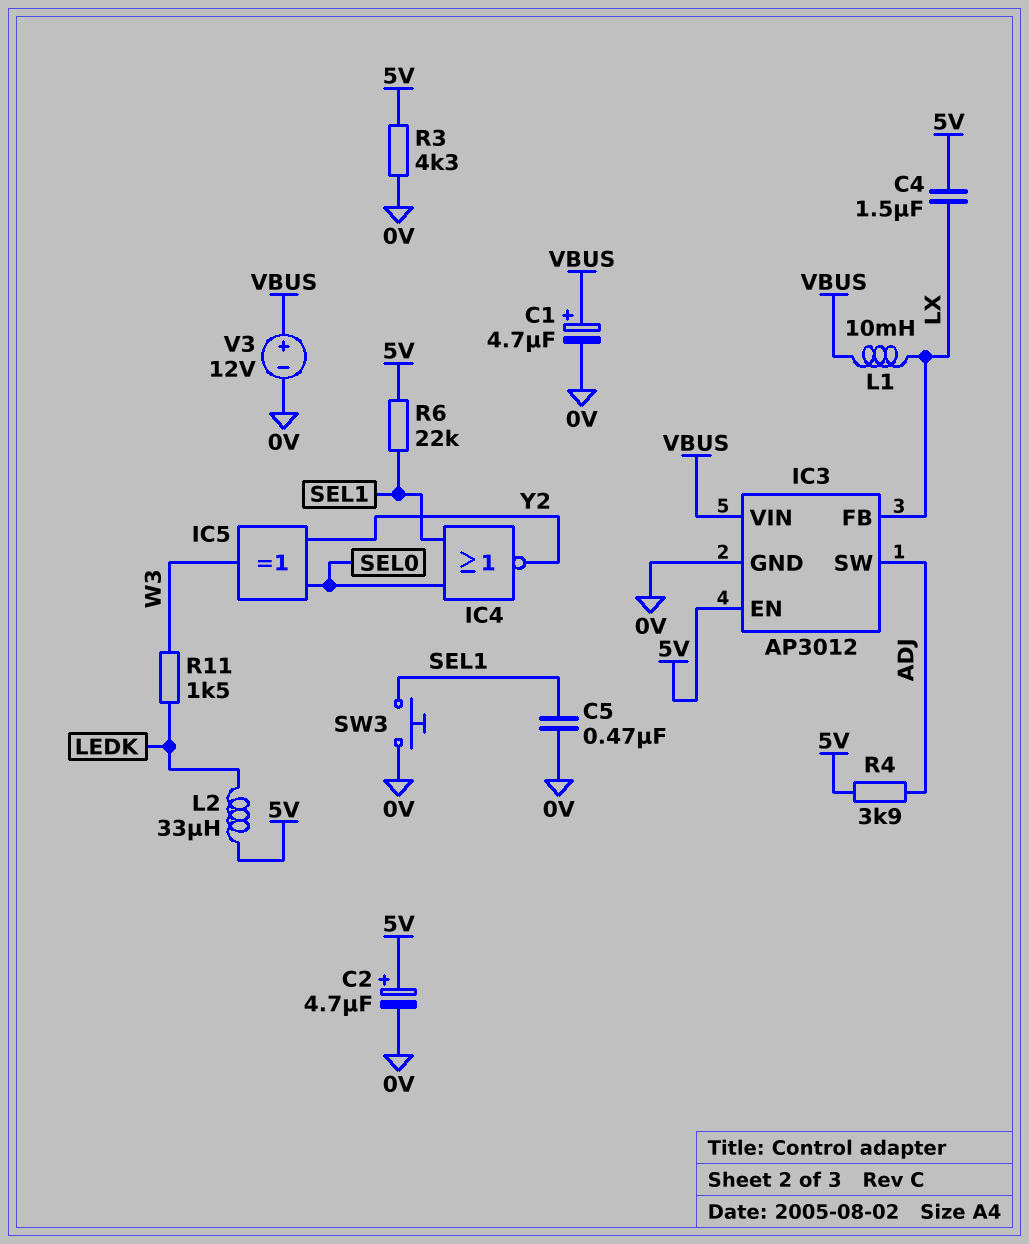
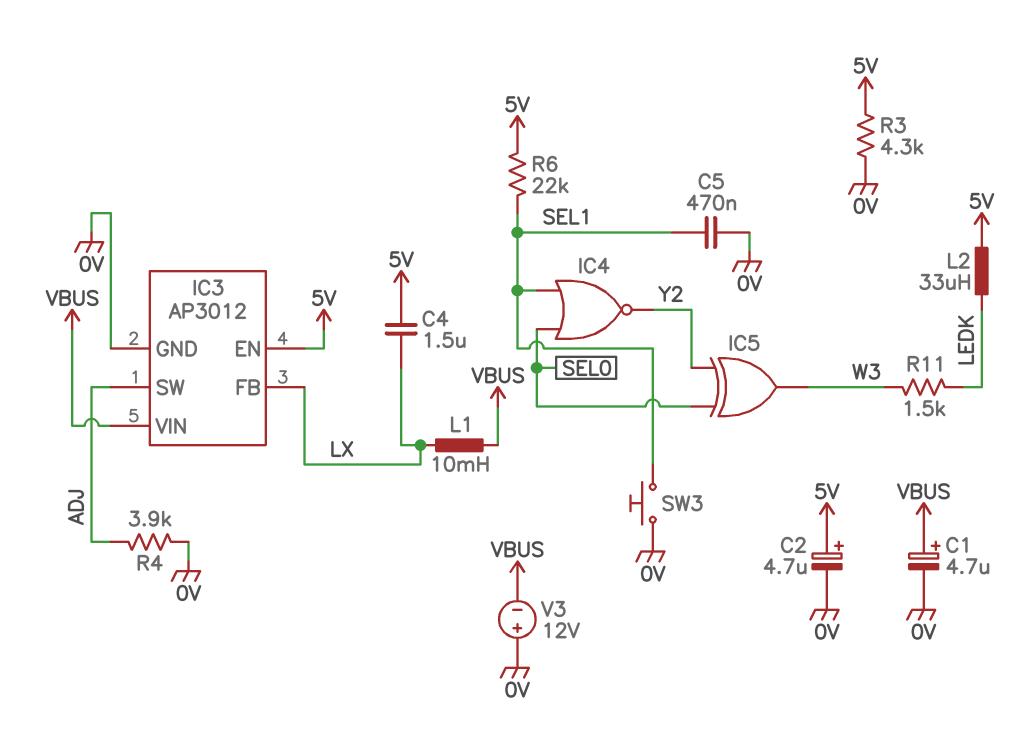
R4: 3.9k (5V, ADJ) -> 3.9k (0V, ADJ)
V3: 12V (plus VBUS, minus 0V) -> 12V (plus 0V, minus VBUS)

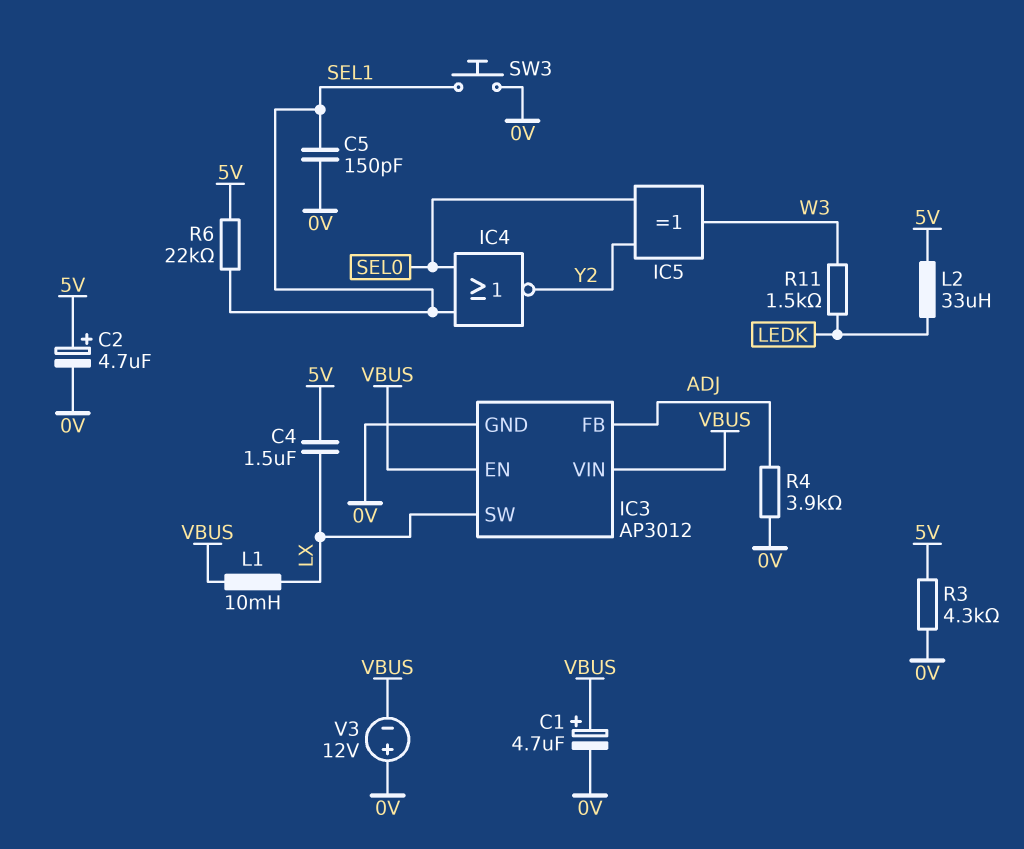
C5: 470nF (0V, SEL1) -> 150pF (0V, SEL1)
IC3 pin EN: 5V -> VBUS
IC3 pin FB: LX -> ADJ
IC3 pin SW: ADJ -> LX

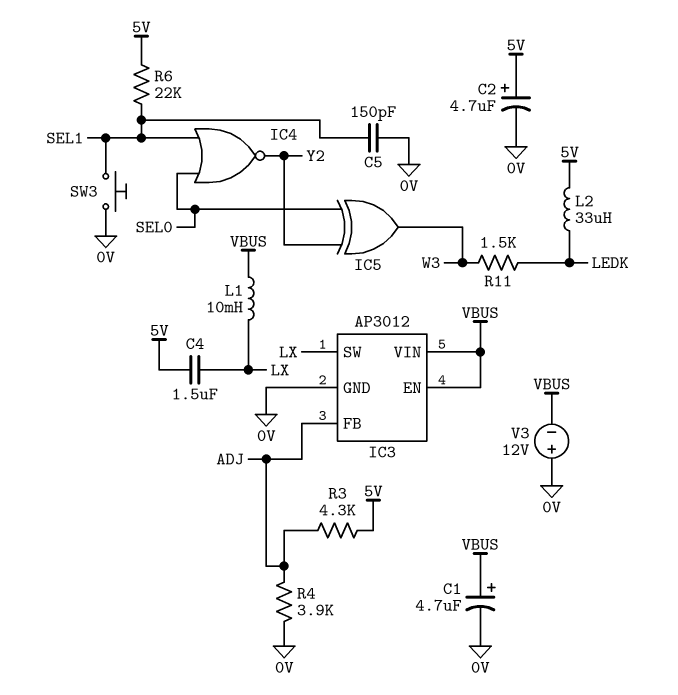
R3: 4.3k (0V, 5V) -> 4.3k (5V, ADJ)

